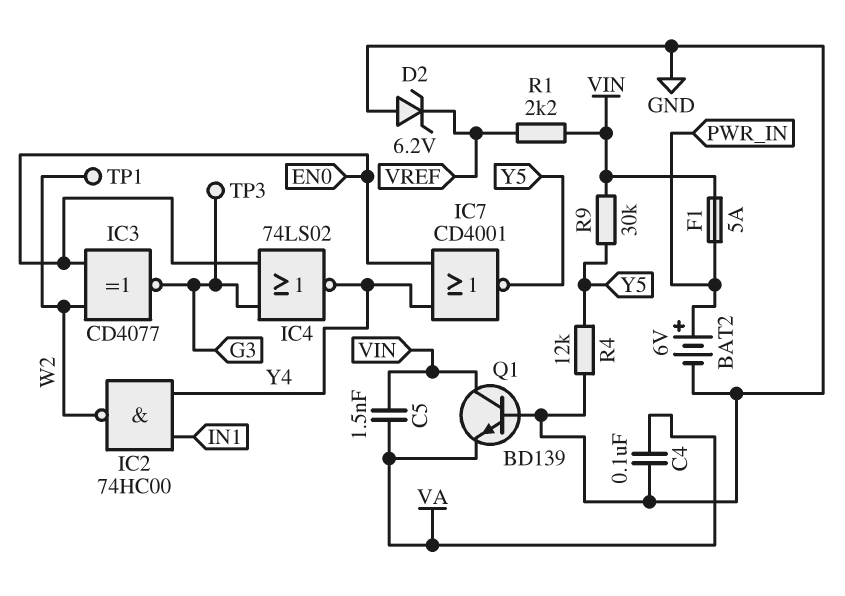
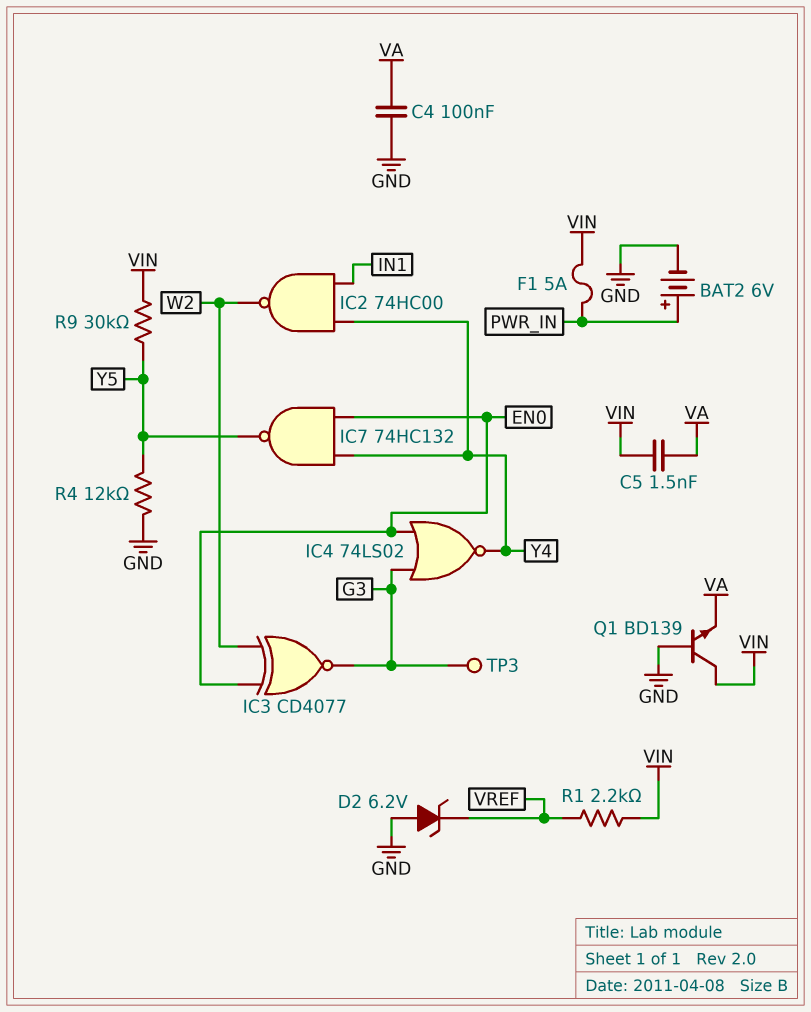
IC7: NOR CD4001 (in EN0, in Y4, out Y5) -> NAND 74HC132 (in EN0, in Y4, out Y5)
TP1: test point (W2) -> none

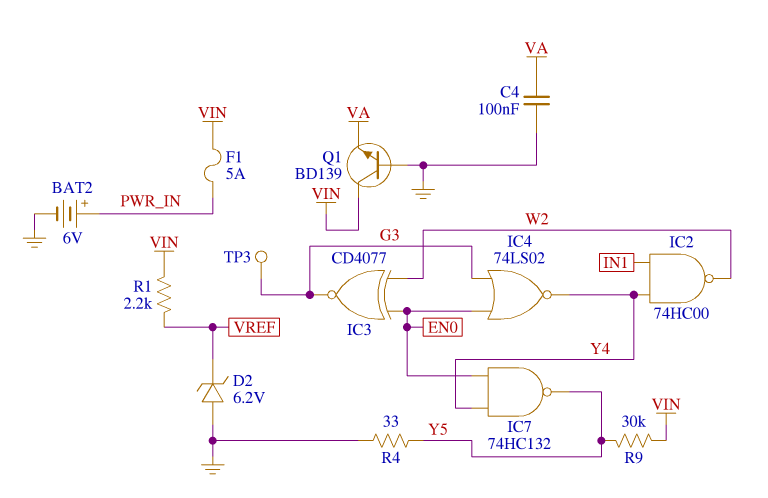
C5: 1.5nF (VA, VIN) -> none
R4: 12k (GND, Y5) -> 33 (GND, Y5)

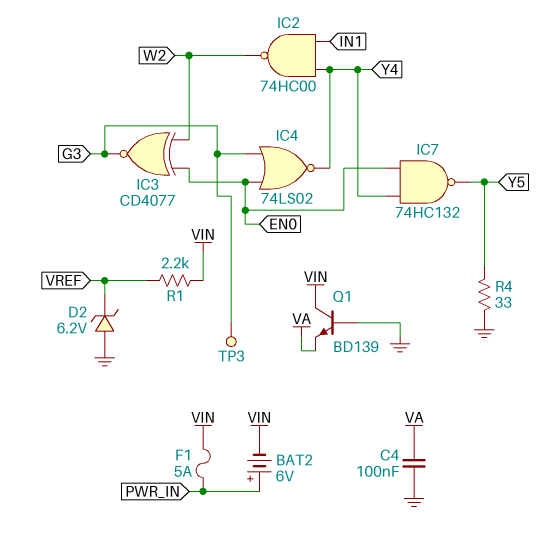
BAT2: 6V (plus PWR_IN, minus GND) -> 6V (plus PWR_IN, minus VIN)
R9: 30k (VIN, Y5) -> none

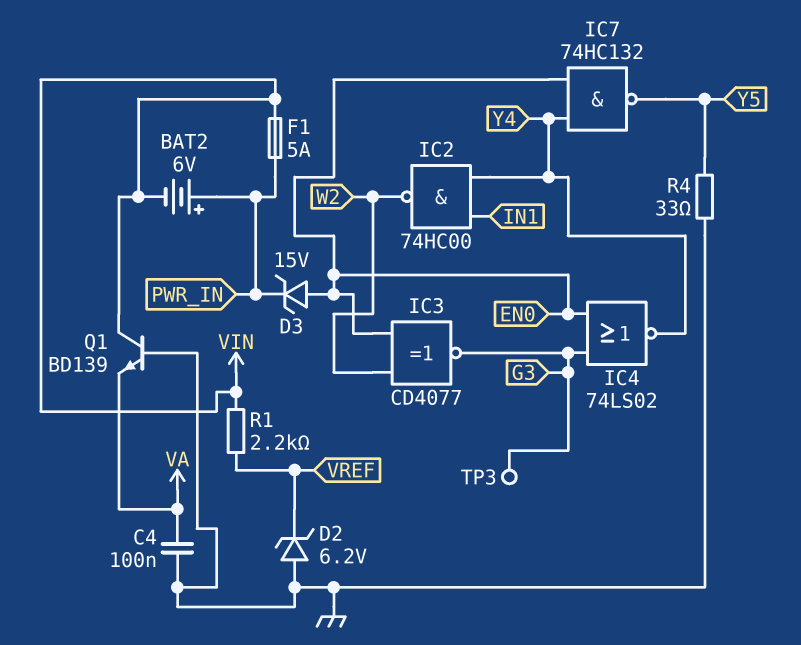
D3: none -> zener 15V (A EN0, K PWR_IN)

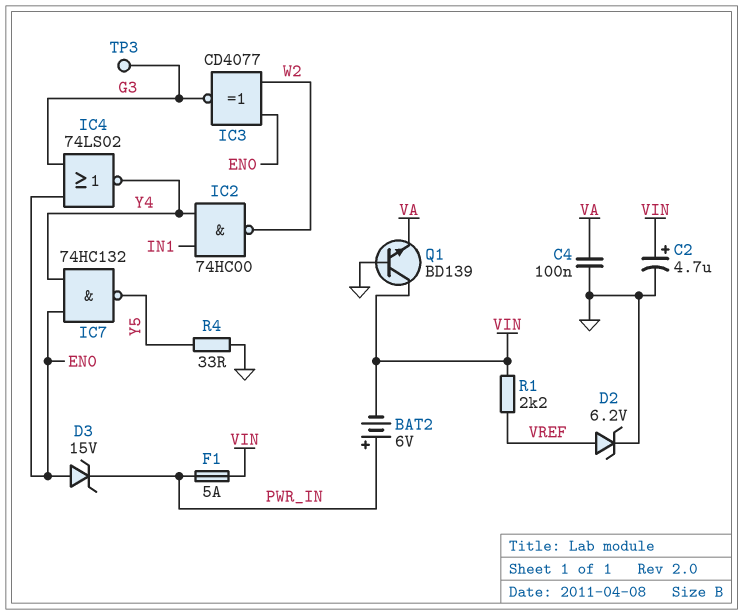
C2: none -> 4.7uF (plus VIN, minus GND)
D2: zener 6.2V (A GND, K VREF) -> zener 6.2V (A VREF, K GND)

